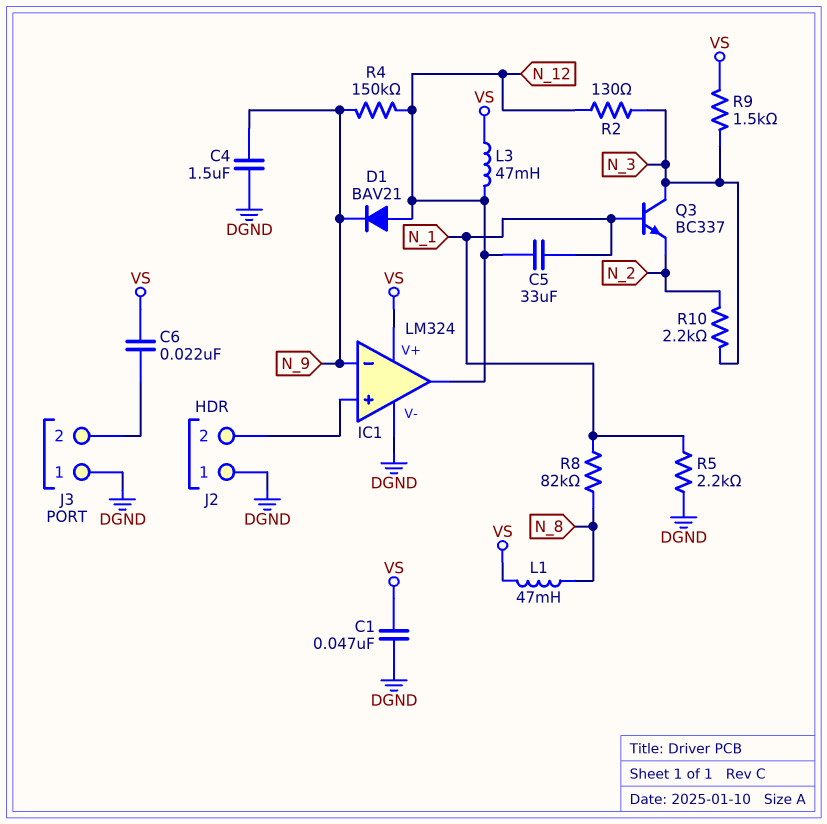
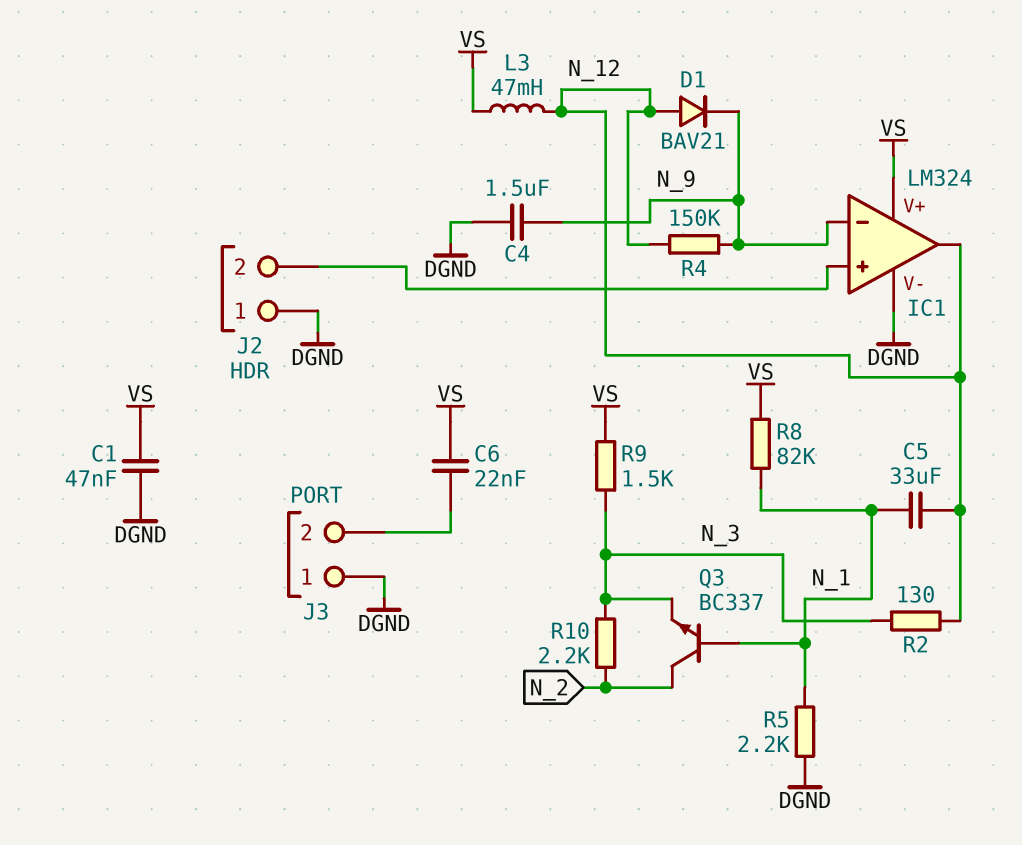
L1: 47mH (N_8, VS) -> none
Q3: NPN BC337 (B N_1, C N_3, E N_2) -> NPN BC337 (B N_1, C N_2, E N_3)
R8: 82k (N_1, N_8) -> 82k (N_1, VS)

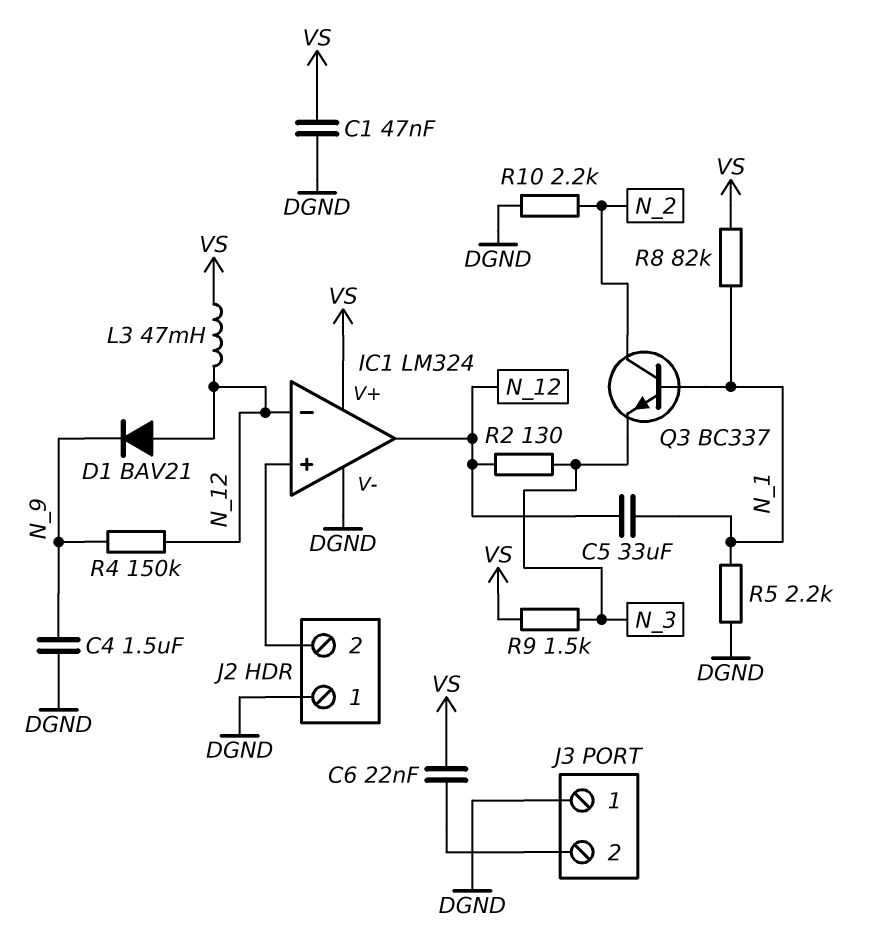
IC1 pin in-: N_9 -> N_12
R10: 2.2k (N_2, N_3) -> 2.2k (DGND, N_2)

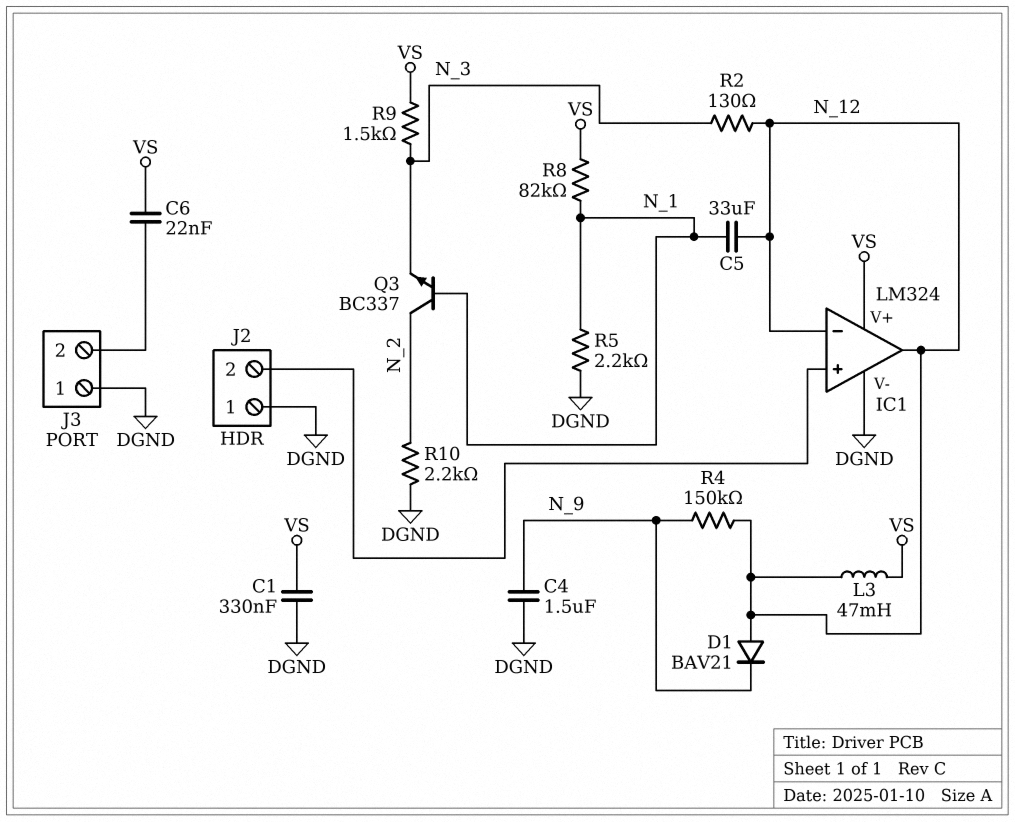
C1: 47nF (DGND, VS) -> 330nF (DGND, VS)

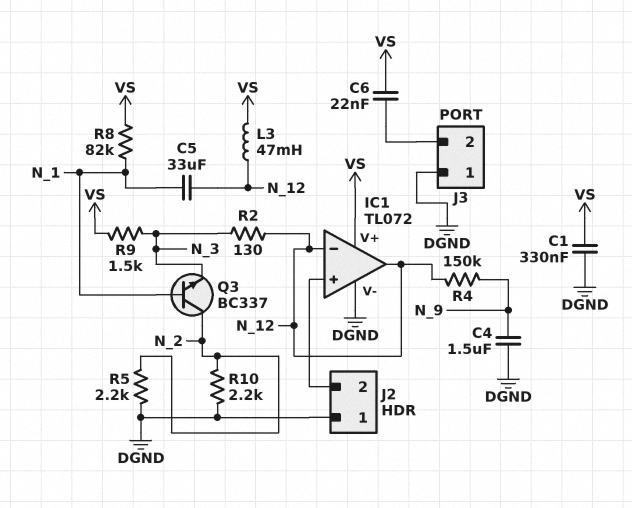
D1: diode BAV21 (A N_12, K N_9) -> none
IC1: LM324 -> TL072
R5: 2.2k (DGND, N_1) -> 2.2k (DGND, N_2)

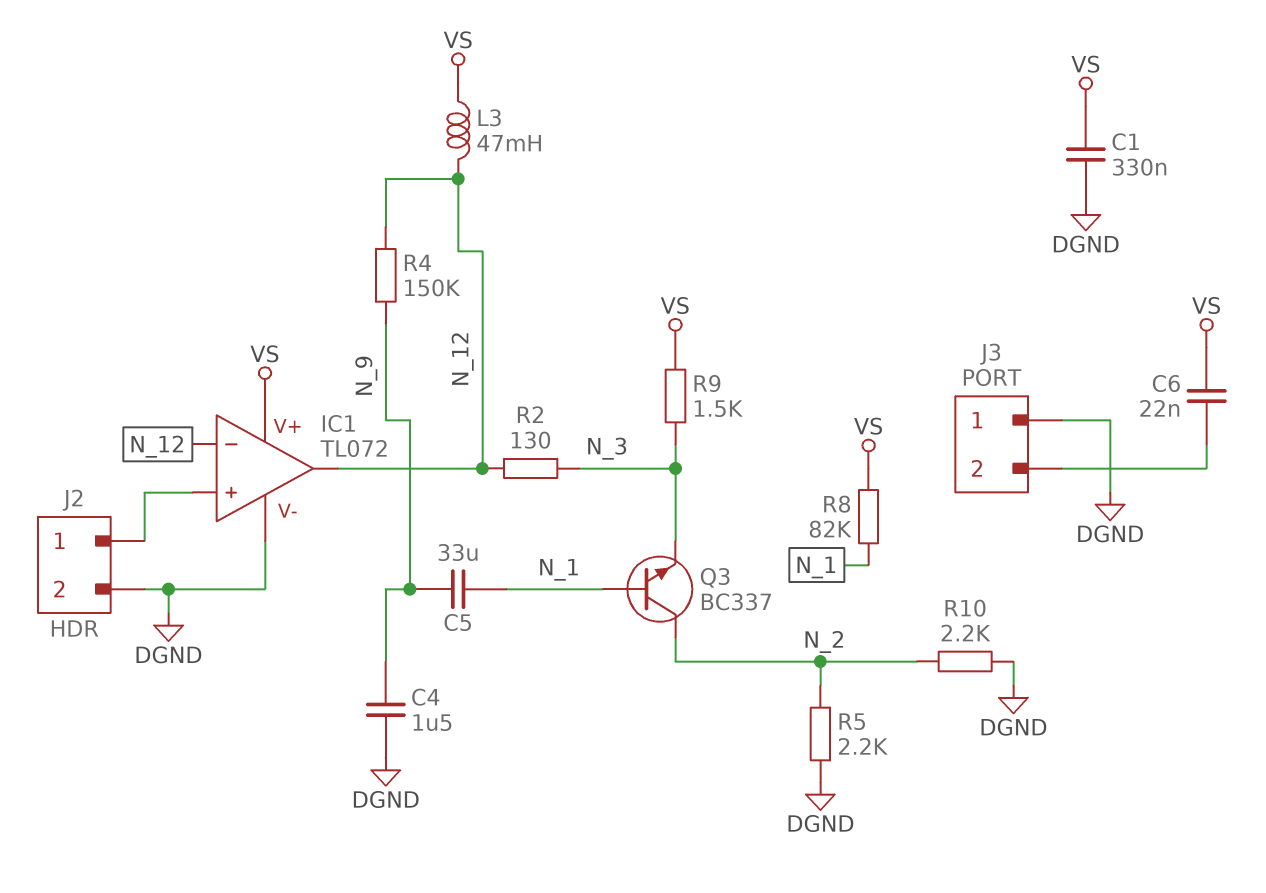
C5: 33uF (N_1, N_12) -> 33uF (N_1, N_9)
J2 pin 1: DGND -> IC1/in+
J2 pin 2: IC1/in+ -> DGND

